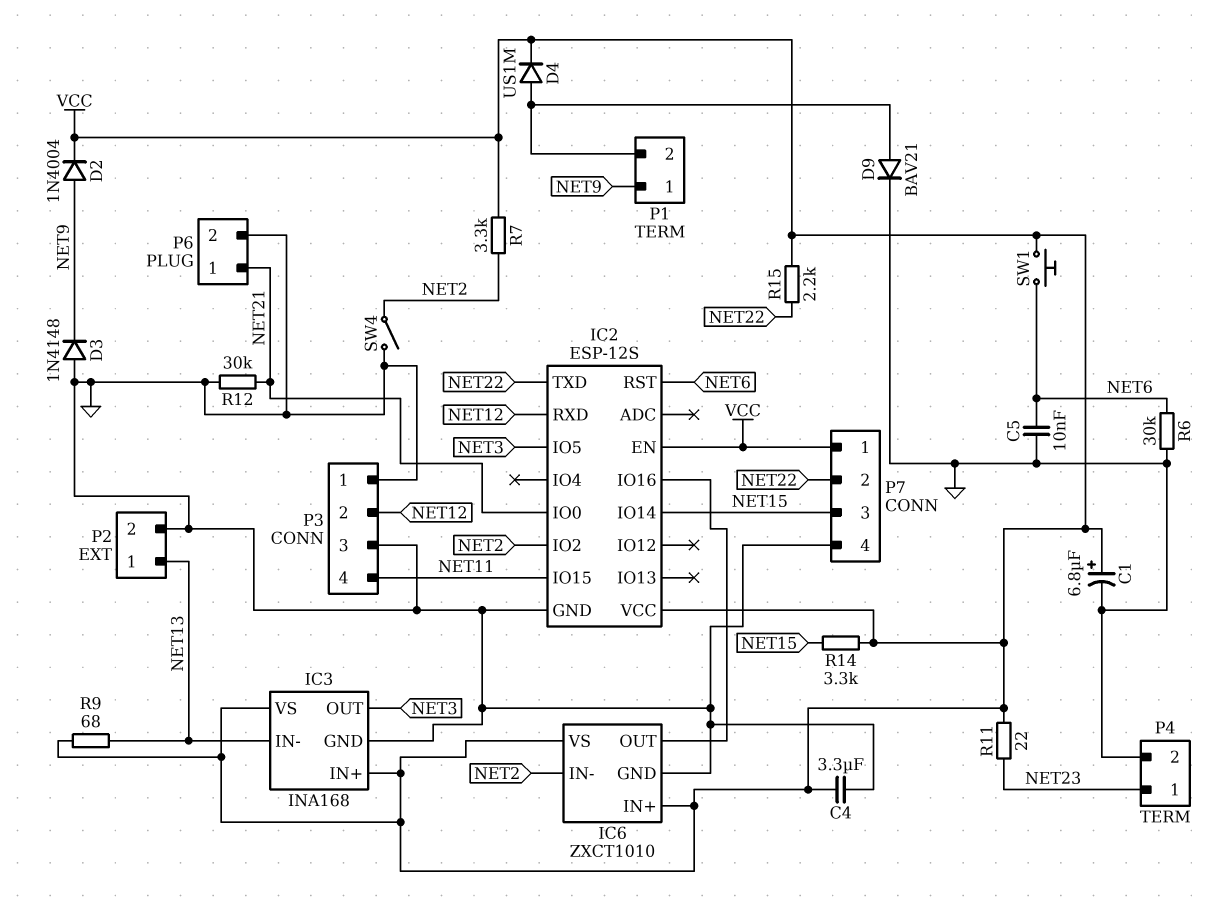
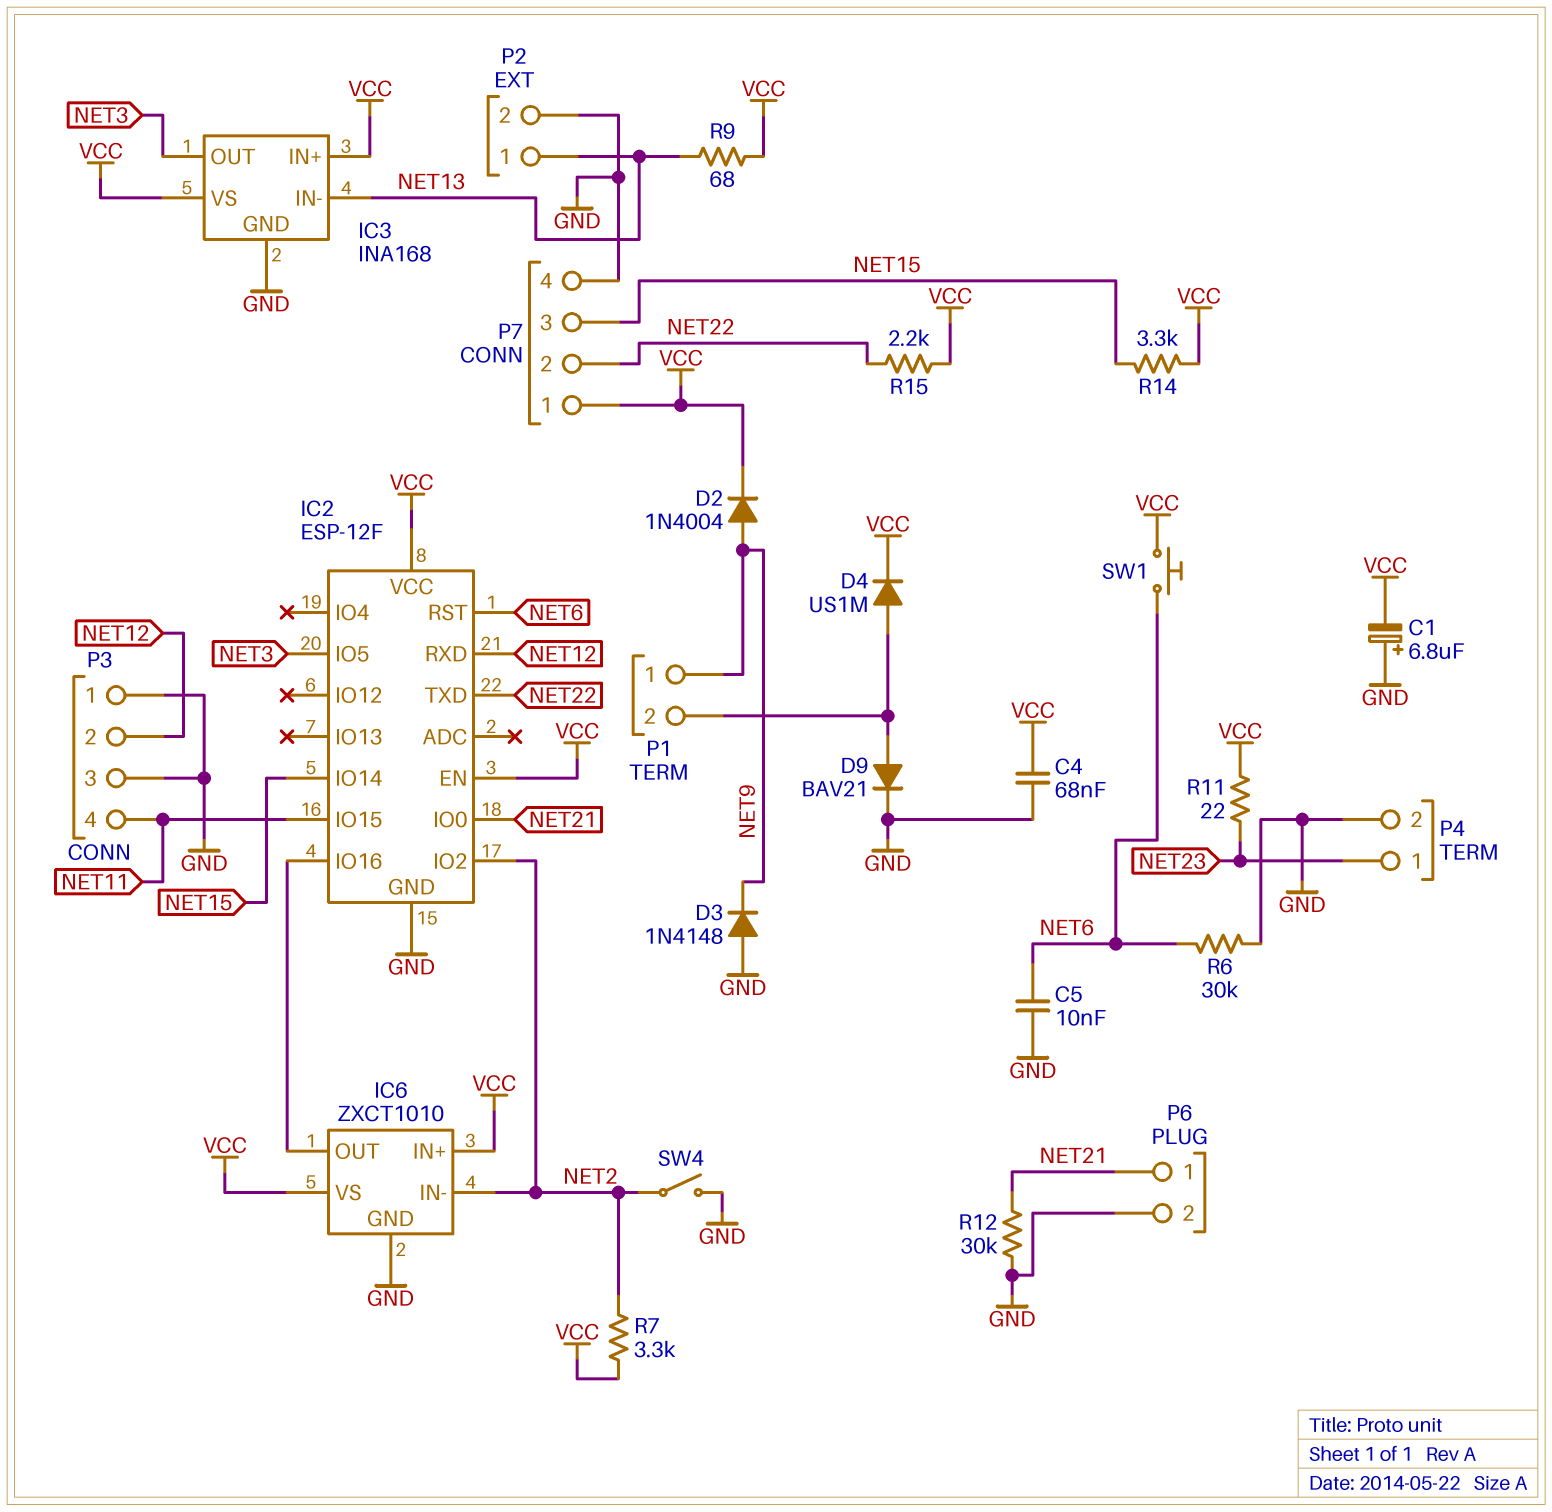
C1: 6.8uF (plus VCC, minus GND) -> 6.8uF (plus GND, minus VCC)
C4: 3.3uF (GND, VCC) -> 68nF (GND, VCC)
IC2: ESP-12S -> ESP-12F

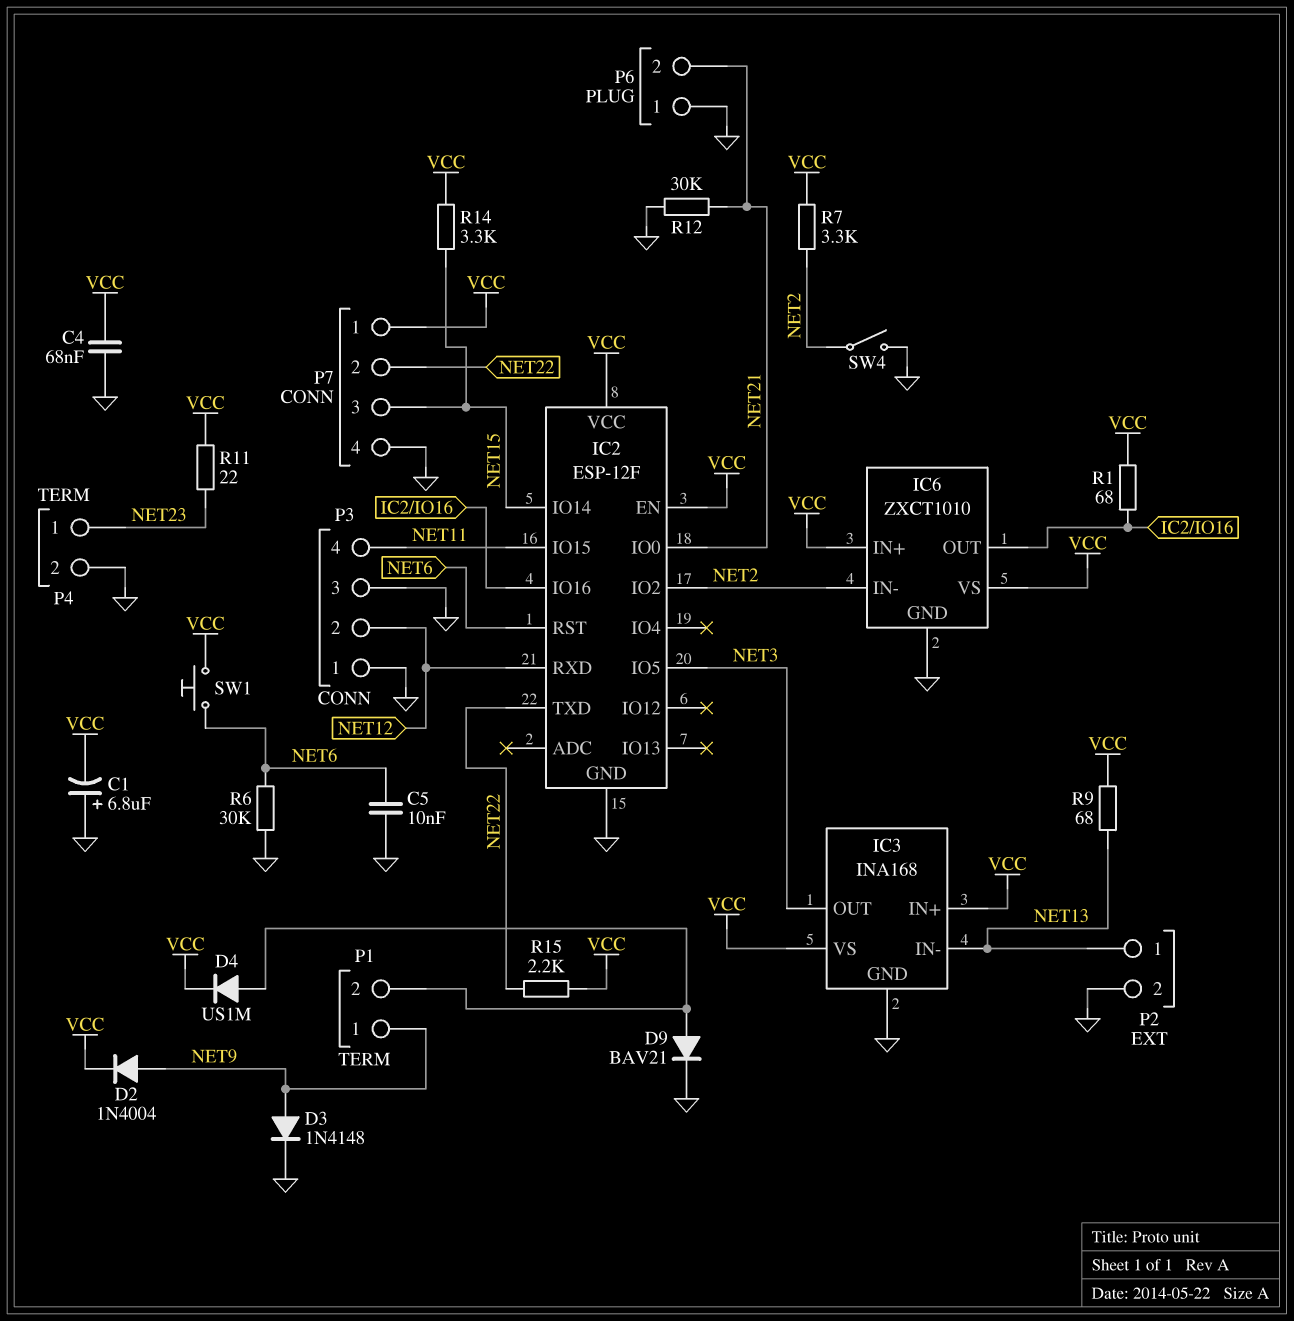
D3: diode 1N4148 (A GND, K NET9) -> diode 1N4148 (A NET9, K GND)
P6 pin 1: NET21 -> GND
P6 pin 2: GND -> NET21
R1: none -> 68 (IC2/IO16, VCC)

